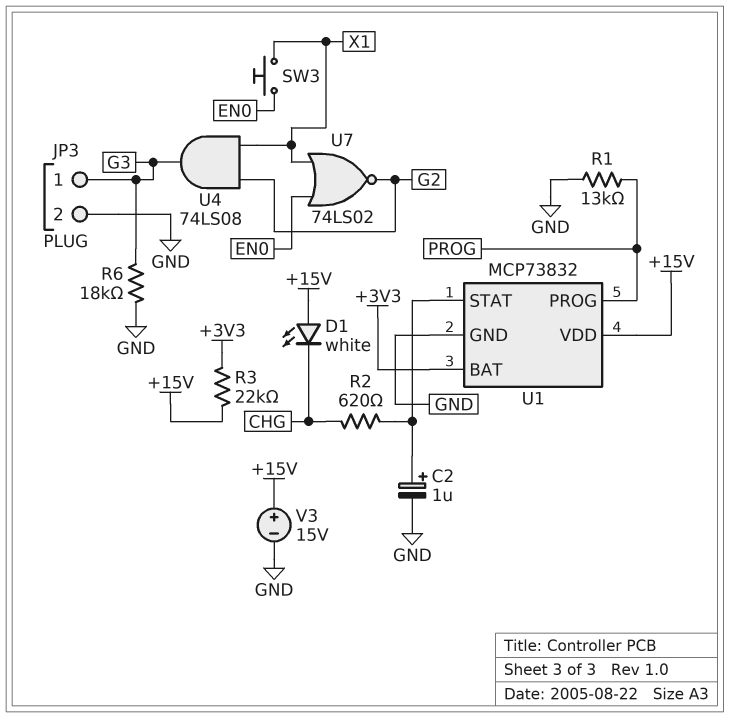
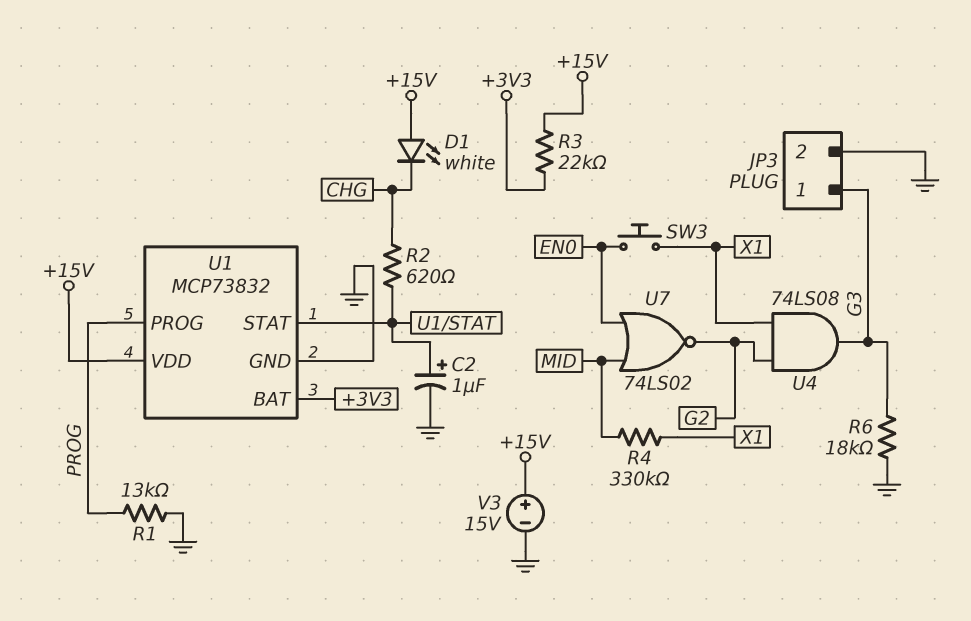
R4: none -> 330k (MID, X1)
U7: NOR 74LS02 (in EN0, in X1, out G2) -> NOR 74LS02 (in EN0, in MID, out G2)

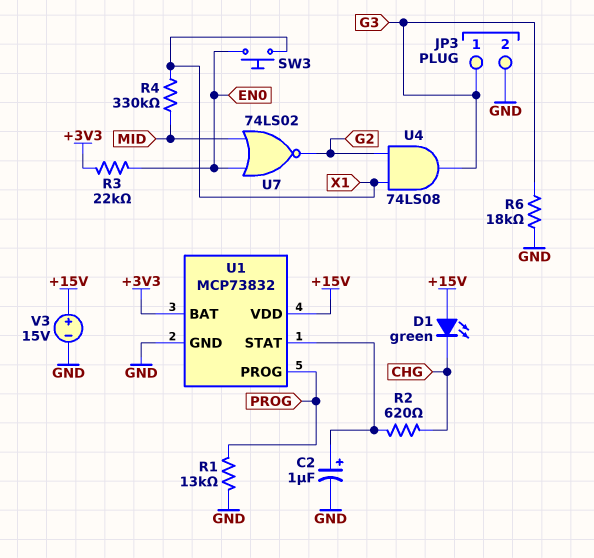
D1: LED white (A +15V, K CHG) -> LED green (A +15V, K CHG)
R3: 22k (+3V3, +15V) -> 22k (+3V3, EN0)

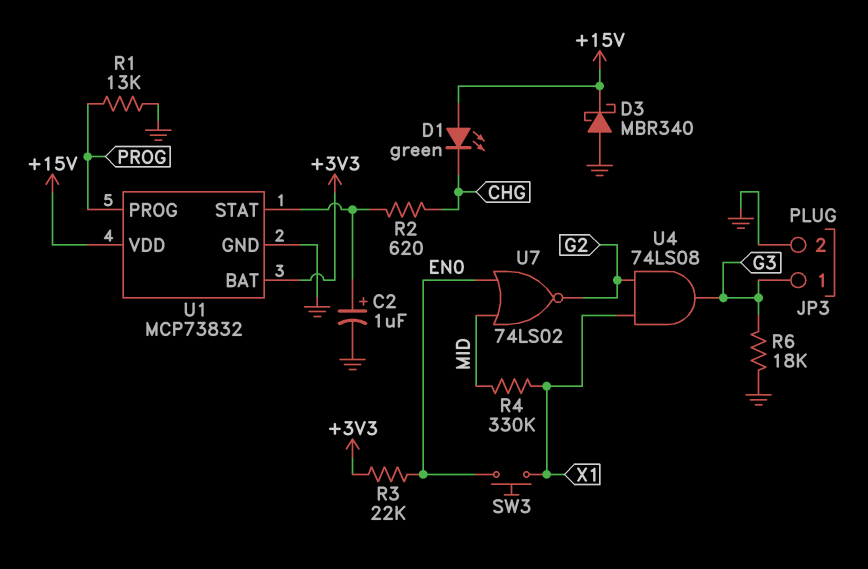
D3: none -> schottky MBR340 (A GND, K +15V)
V3: 15V (plus +15V, minus GND) -> none

